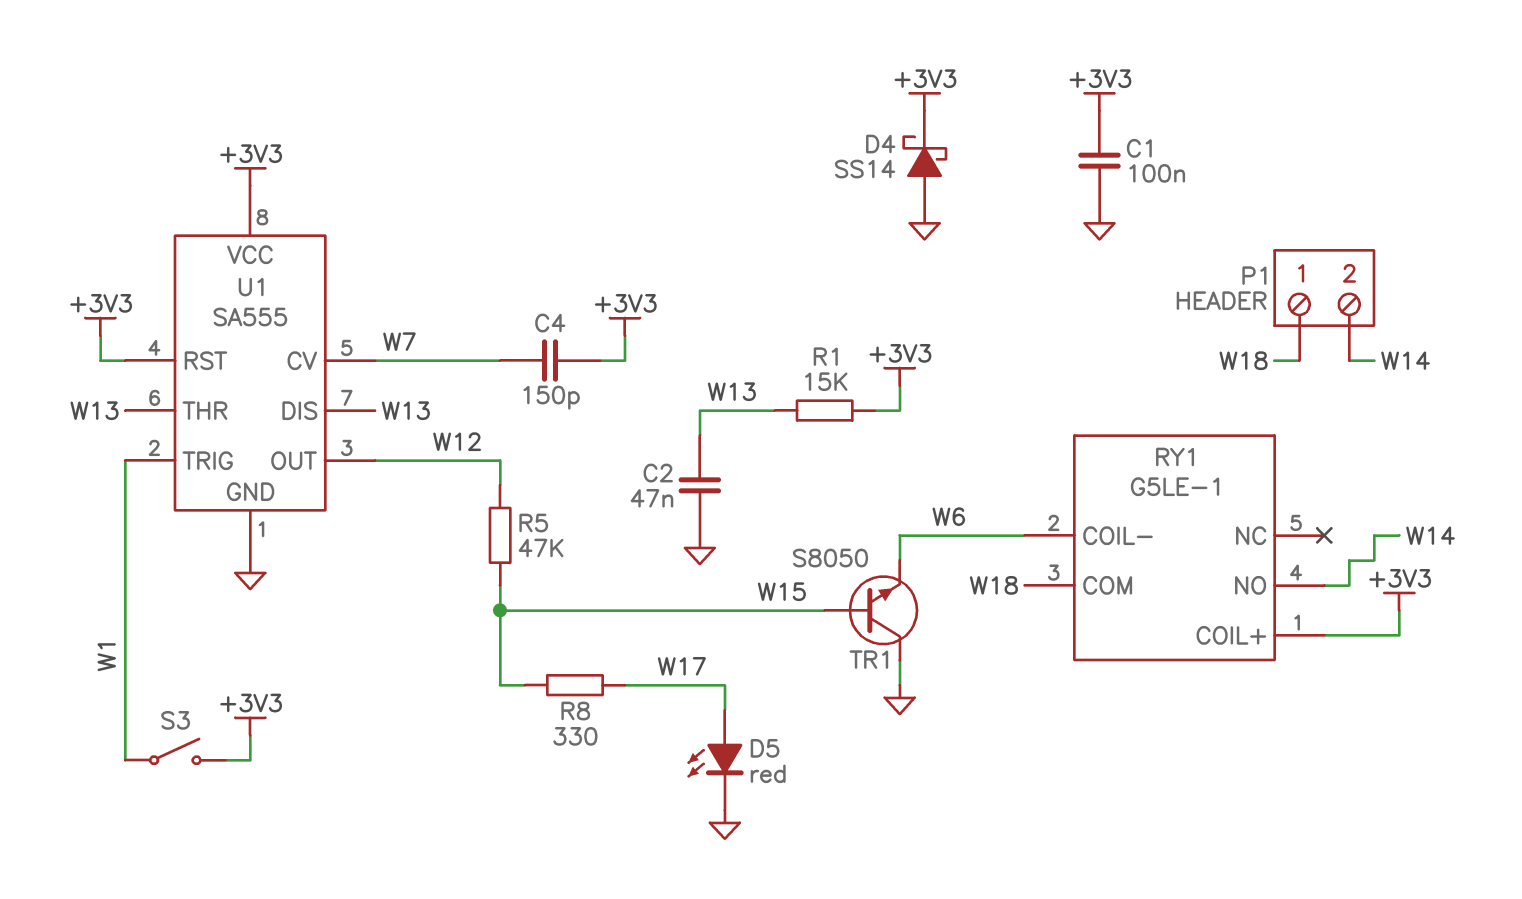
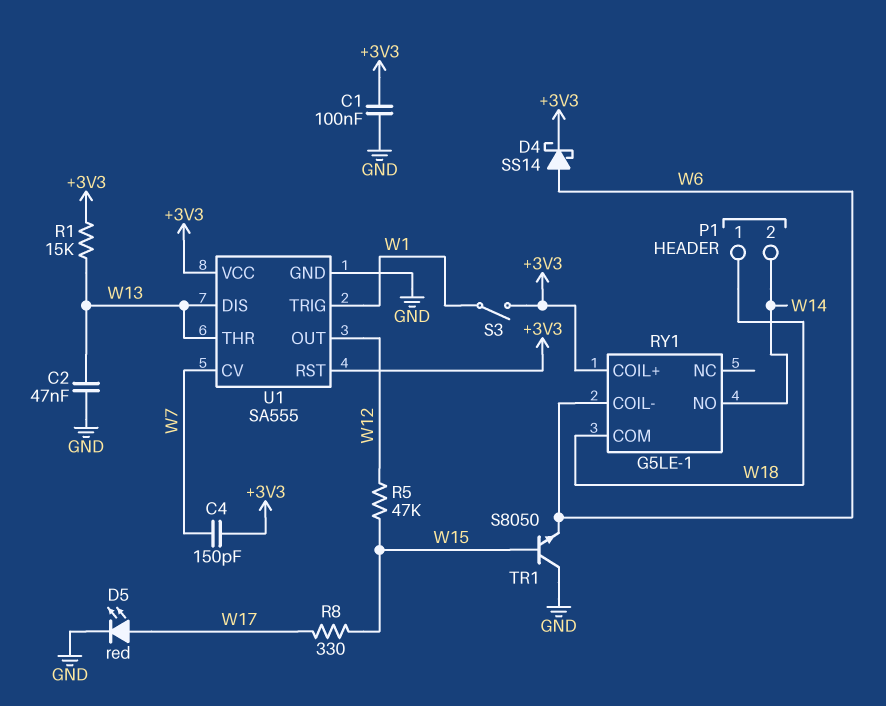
D4: schottky SS14 (A GND, K +3V3) -> schottky SS14 (A W6, K +3V3)

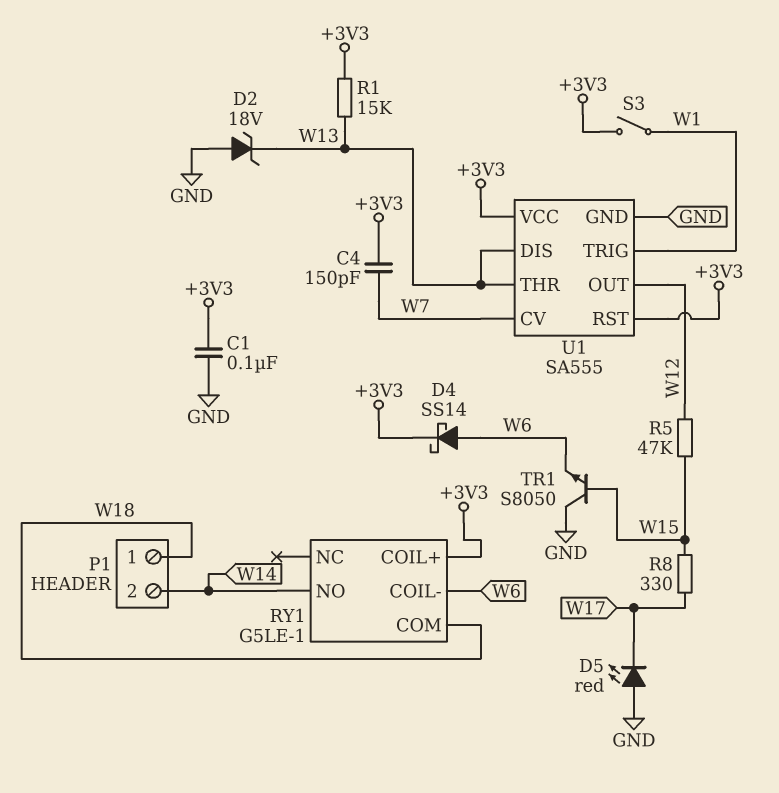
C2: 47nF (GND, W13) -> none
D2: none -> zener 18V (A GND, K W13)
D5: LED red (A W17, K GND) -> LED red (A GND, K W17)

